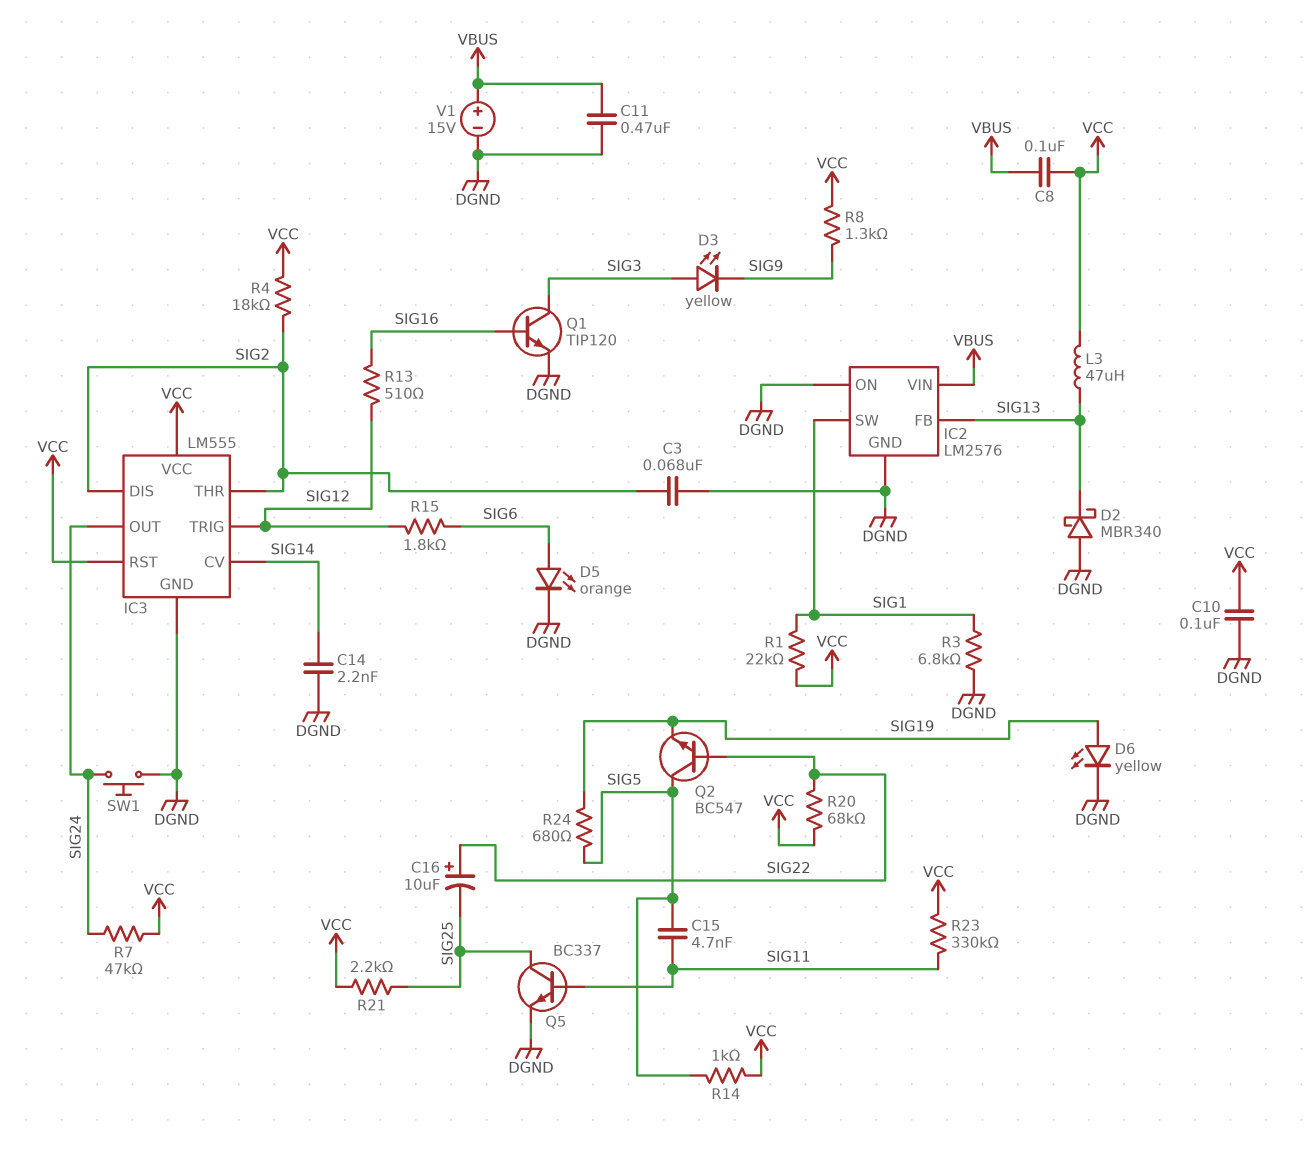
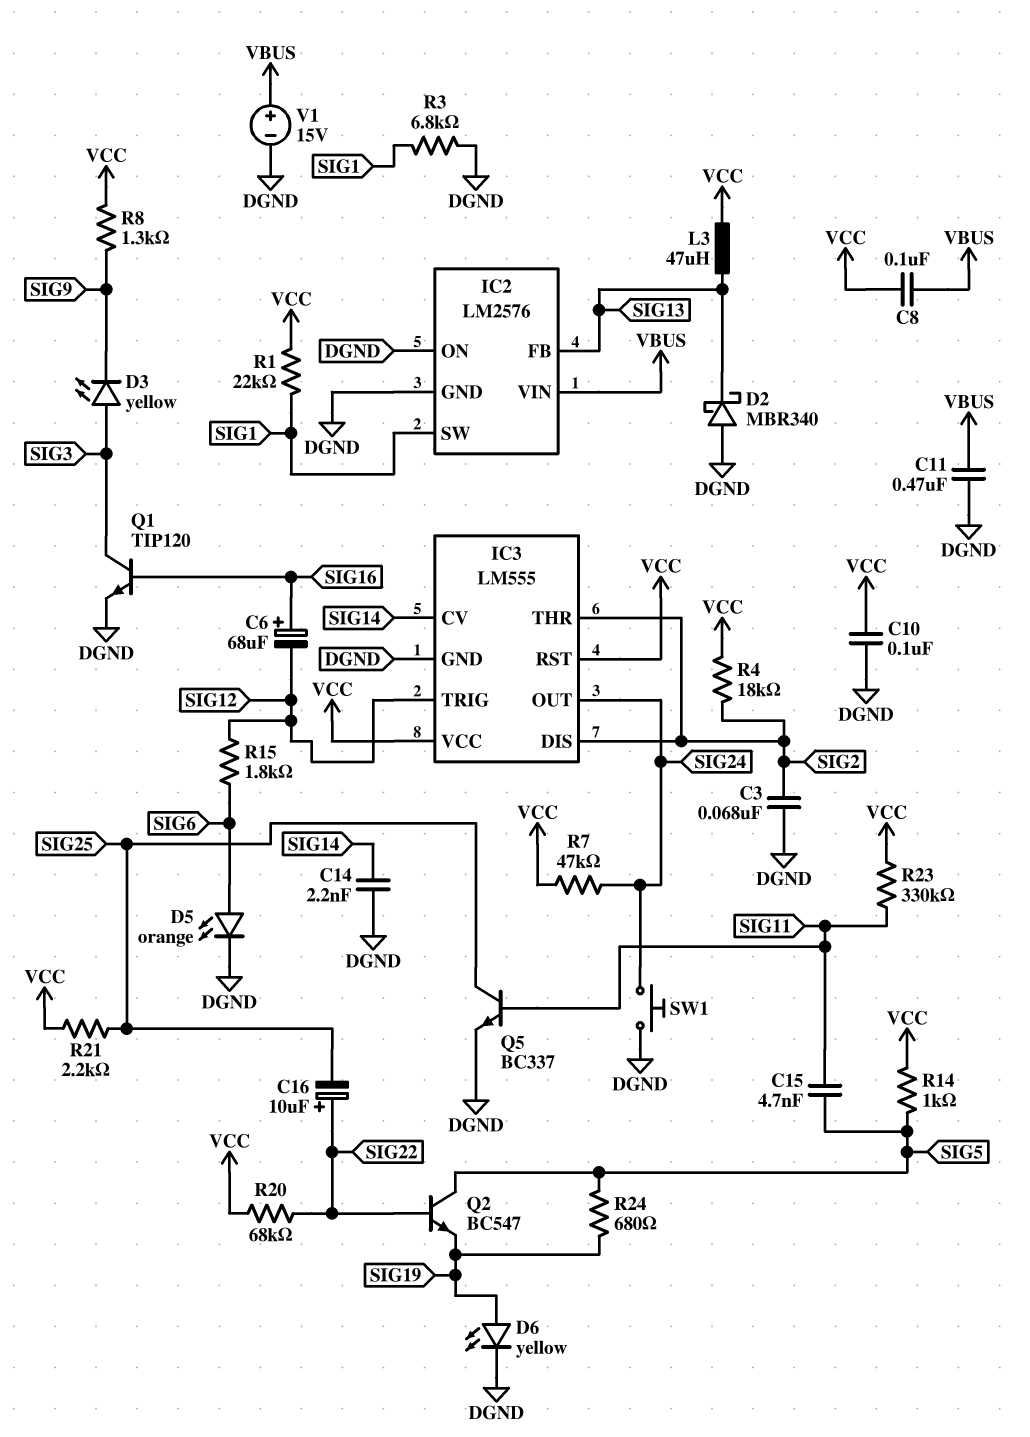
C6: none -> 68uF (plus SIG16, minus SIG12)
R13: 510 (SIG12, SIG16) -> none

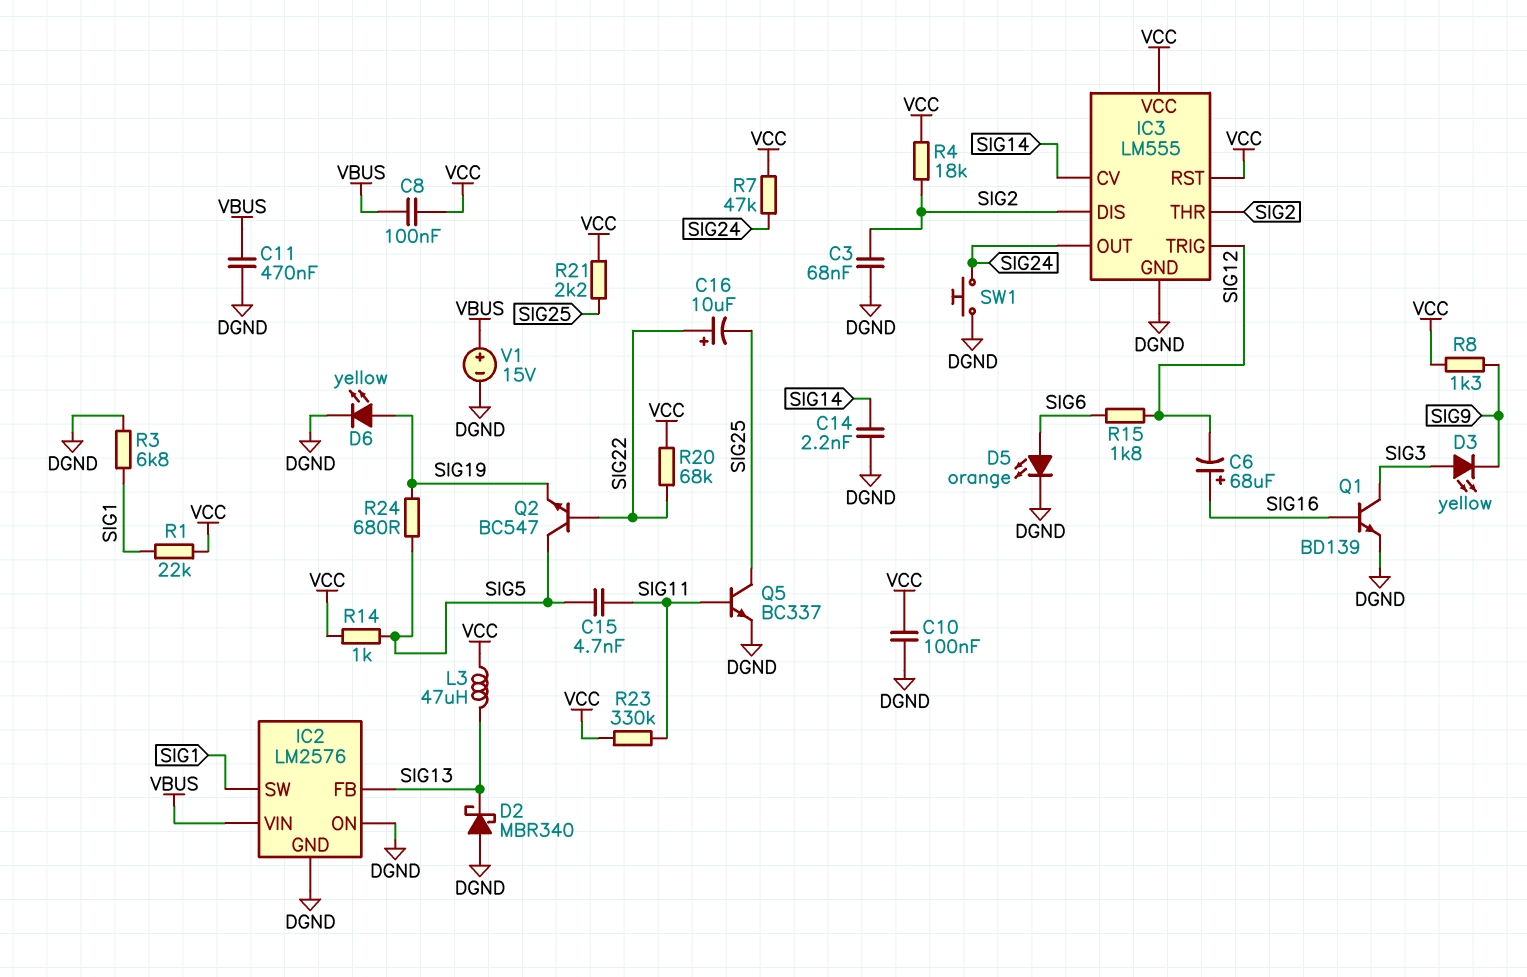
Q1: NPN TIP120 (B SIG16, C SIG3, E DGND) -> NPN BD139 (B SIG16, C SIG3, E DGND)

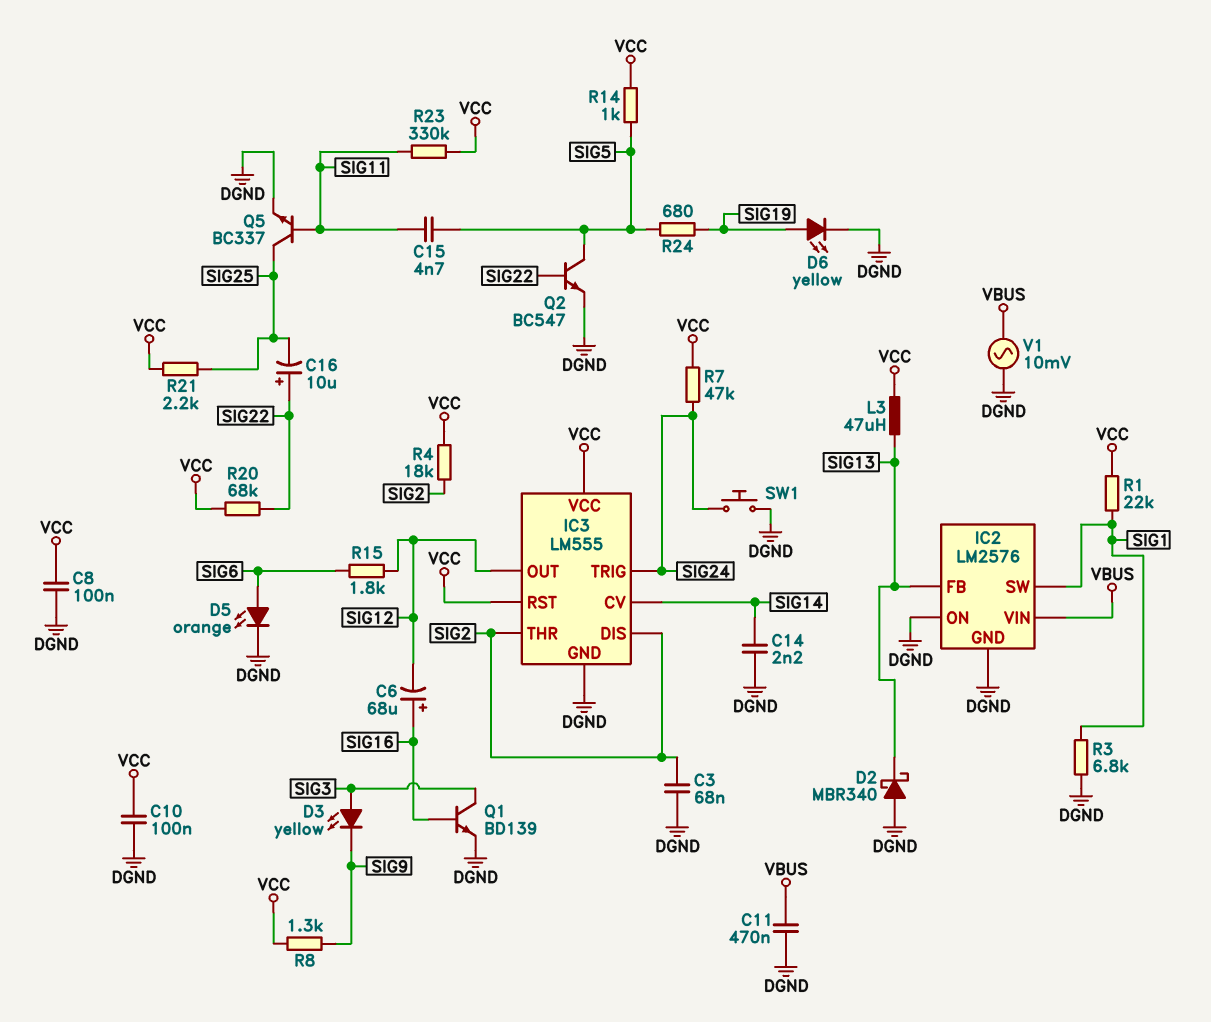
C8: 100nF (VBUS, VCC) -> 100nF (DGND, VCC)
IC3 pin OUT: SIG24 -> SIG12
IC3 pin TRIG: SIG12 -> SIG24
Q2: NPN BC547 (B SIG22, C SIG5, E SIG19) -> NPN BC547 (B SIG22, C SIG5, E DGND)
V1: 15V (plus VBUS, minus DGND) -> AC 10mV (DGND, VBUS)

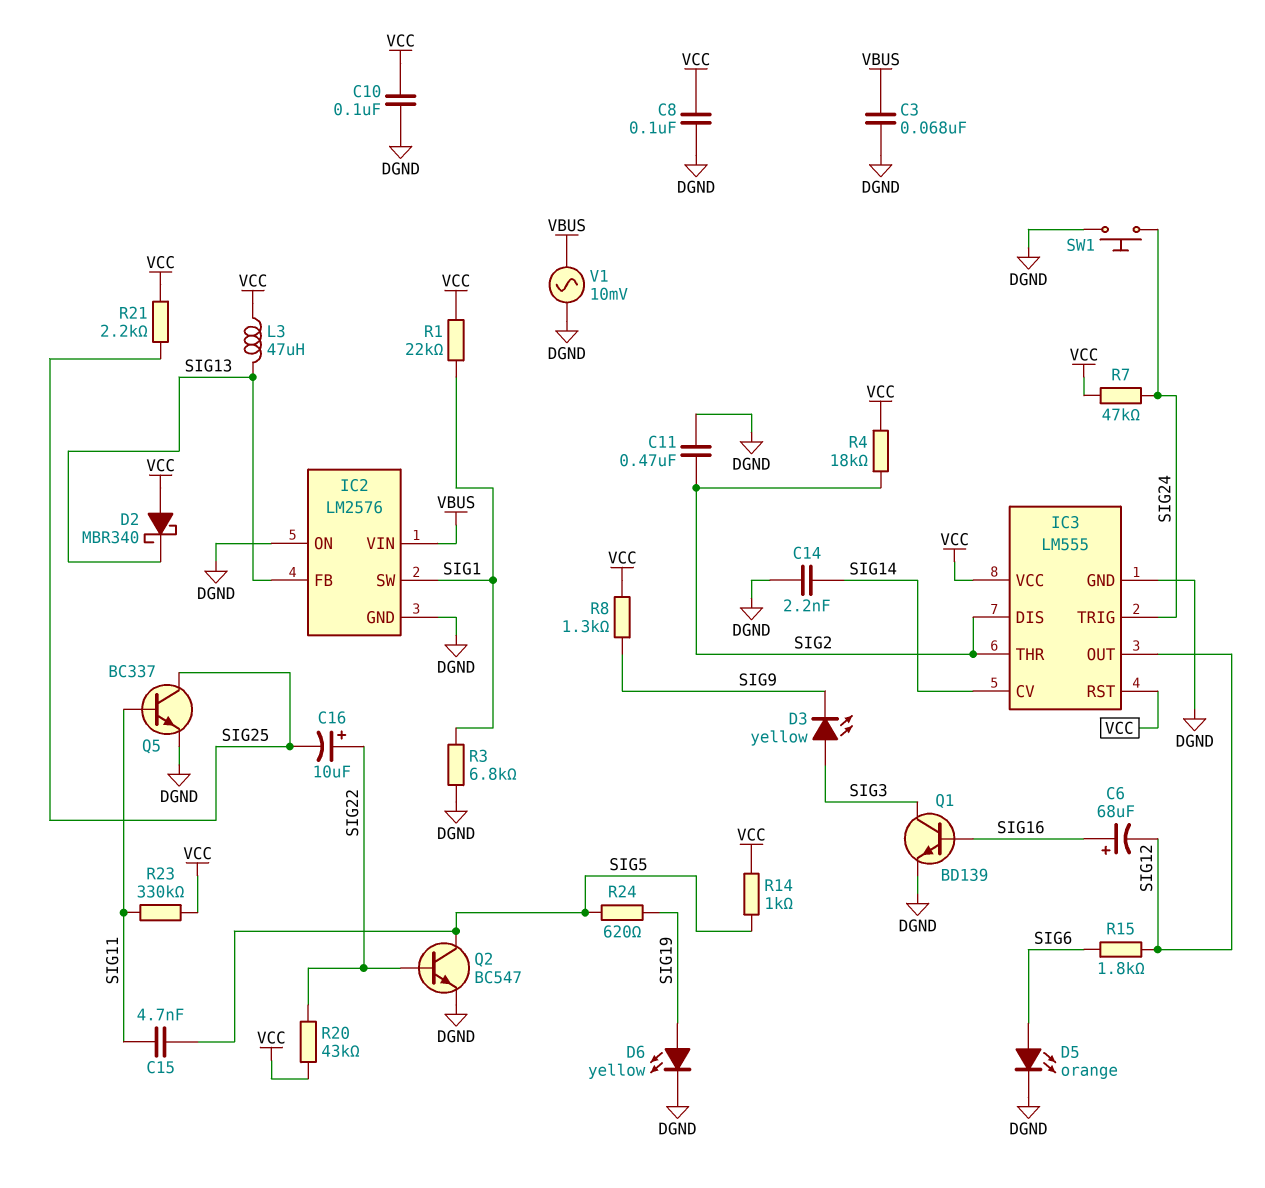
C3: 68nF (DGND, SIG2) -> 68nF (DGND, VBUS)
C11: 470nF (DGND, VBUS) -> 470nF (DGND, SIG2)
D2: schottky MBR340 (A DGND, K SIG13) -> schottky MBR340 (A VCC, K SIG13)
R20: 68k (SIG22, VCC) -> 43k (SIG22, VCC)
R24: 680 (SIG5, SIG19) -> 620 (SIG5, SIG19)

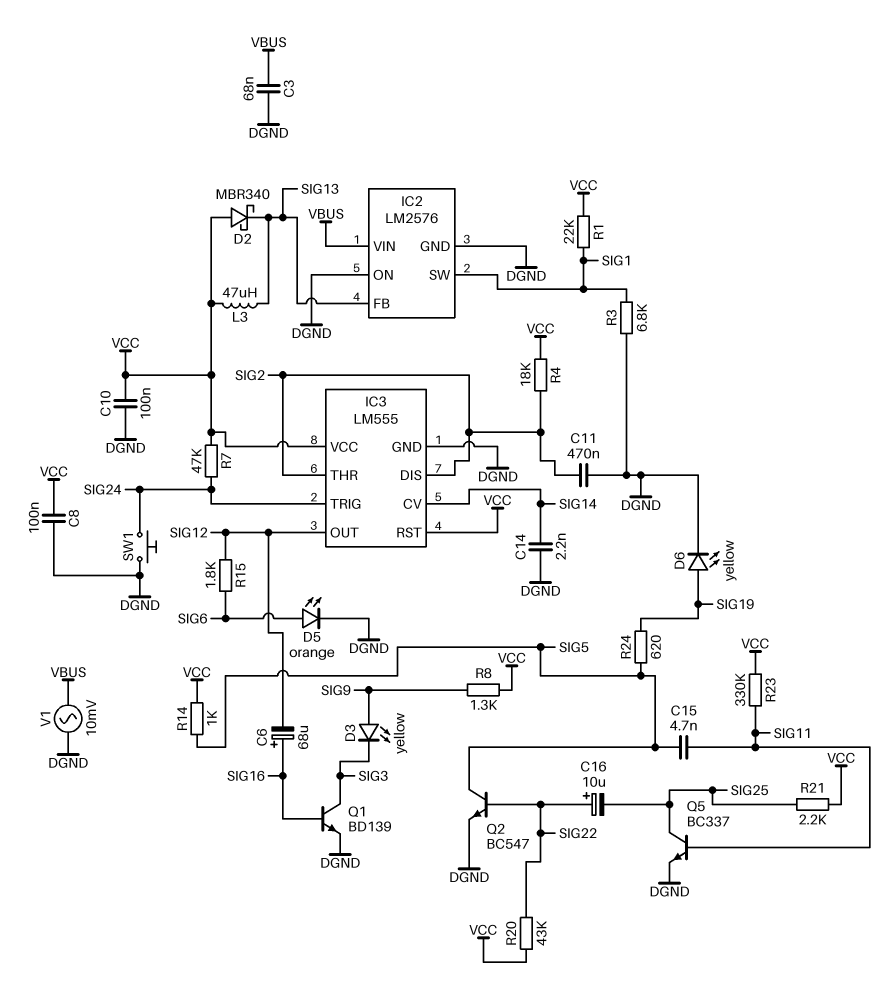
D3: LED yellow (A SIG3, K SIG9) -> LED yellow (A SIG9, K SIG3)

